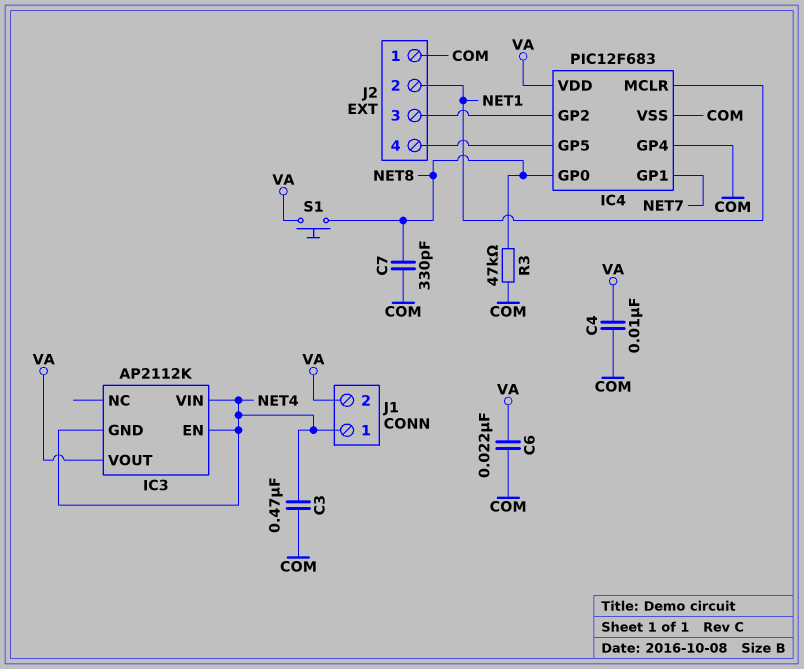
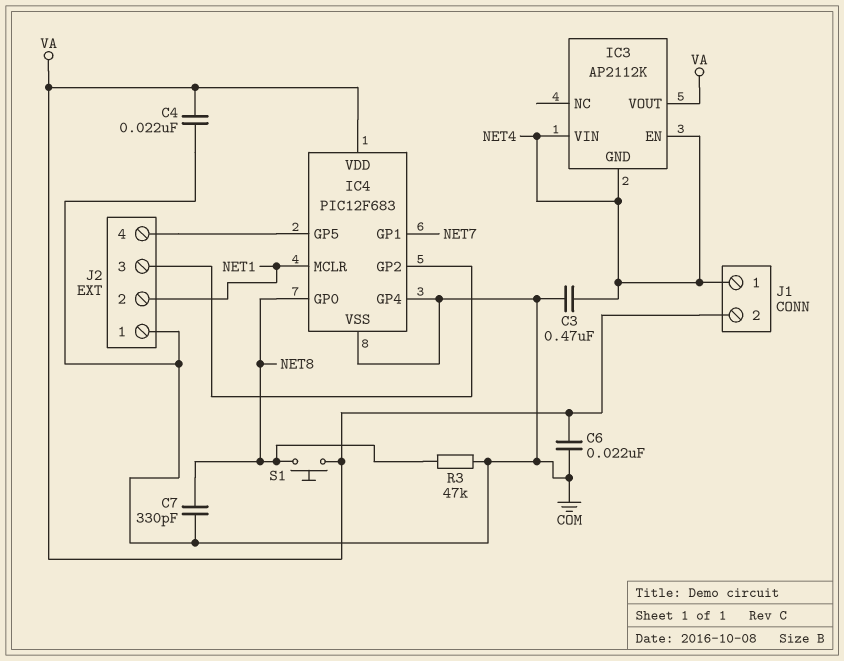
C4: 10nF (COM, VA) -> 22nF (COM, VA)

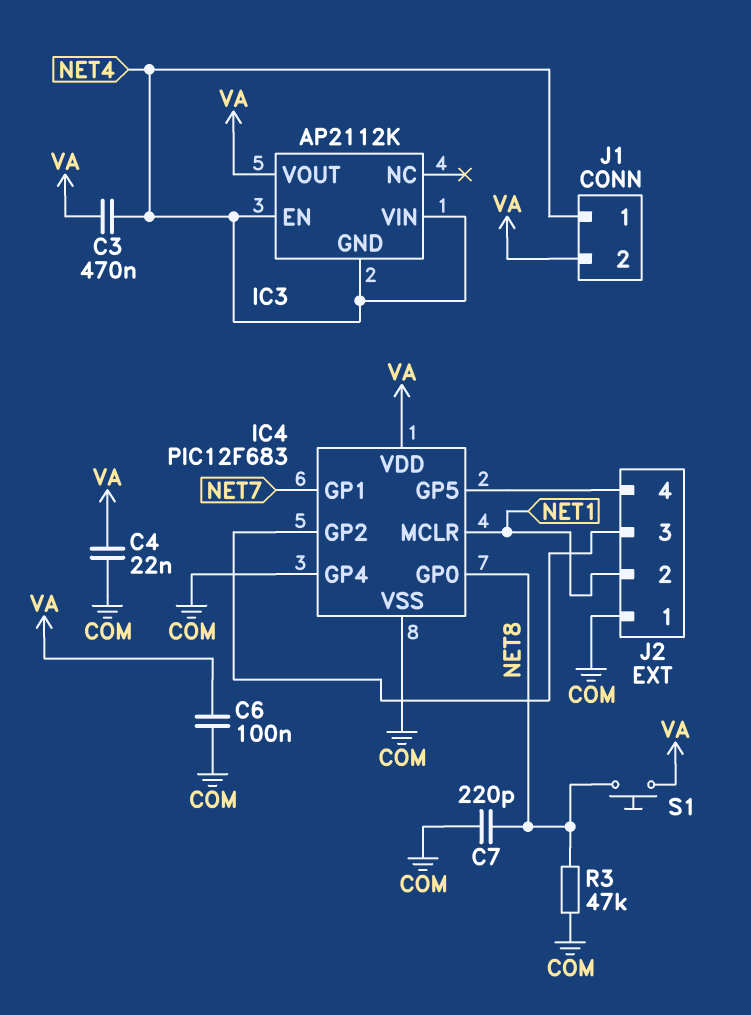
C3: 470nF (COM, NET4) -> 470nF (NET4, VA)
C6: 22nF (COM, VA) -> 100nF (COM, VA)
C7: 330pF (COM, NET8) -> 220pF (COM, NET8)

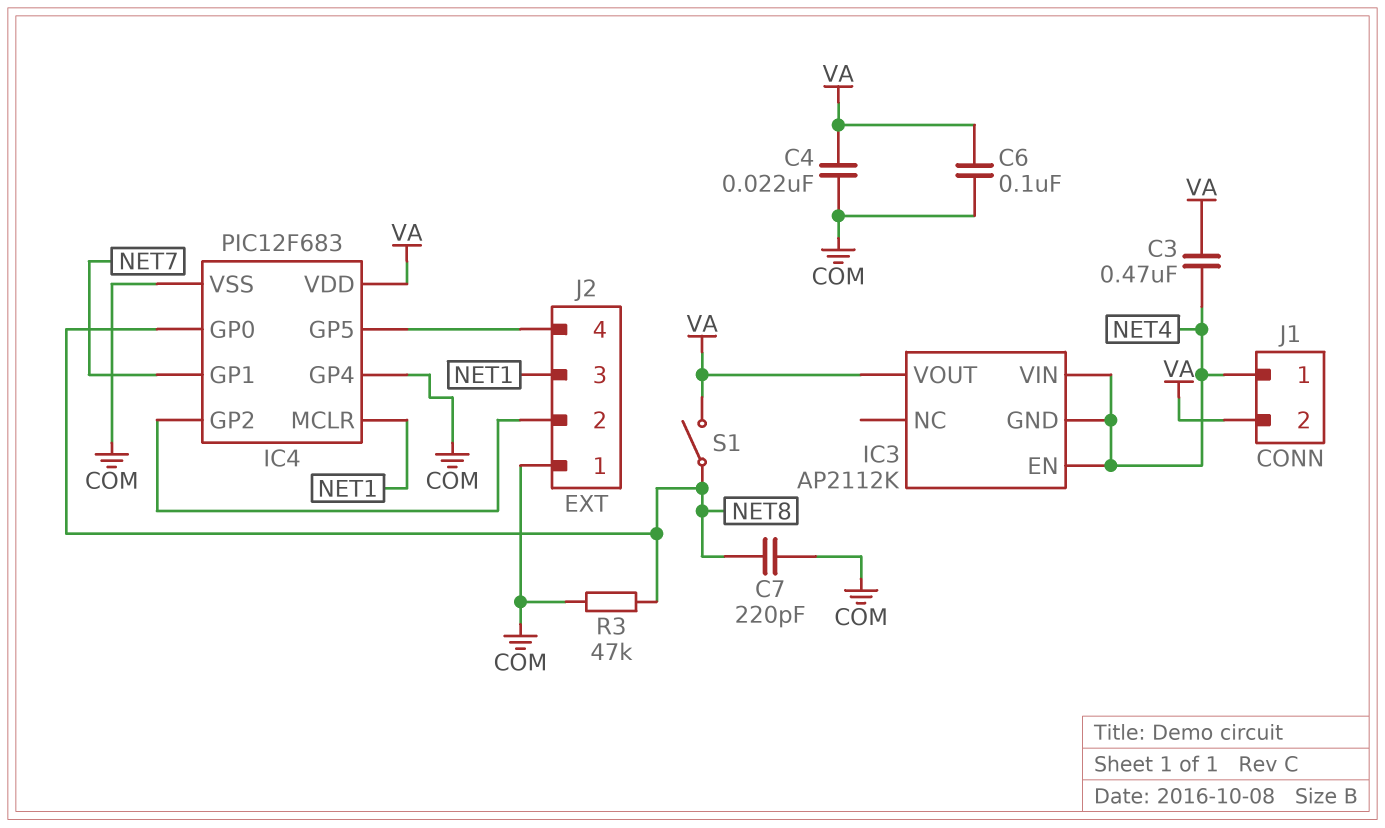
J2 pin 2: NET1 -> IC4/GP2
J2 pin 3: IC4/GP2 -> NET1
S1: button (NET8, VA) -> switch (NET8, VA)

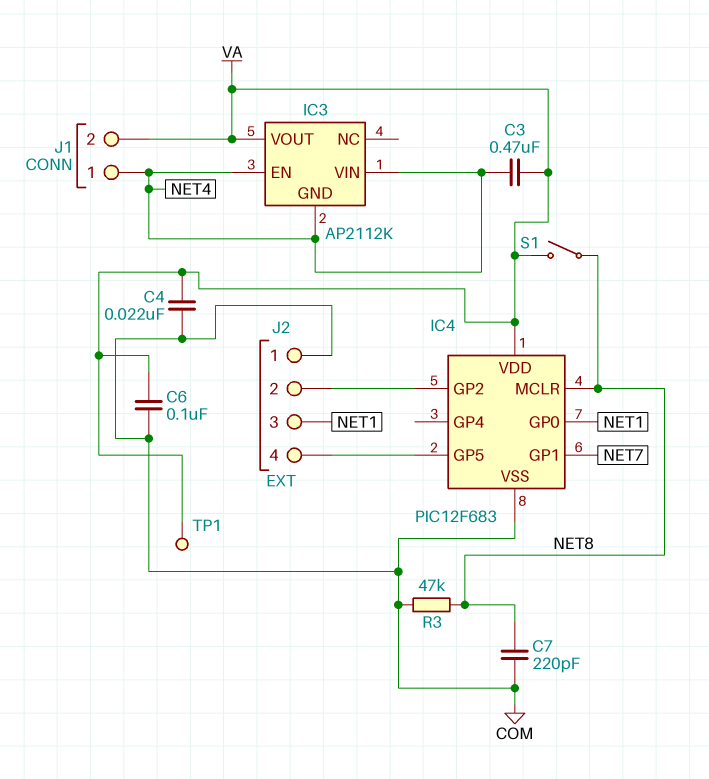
IC4 pin GP0: NET8 -> NET1
IC4 pin GP4: COM -> none
IC4 pin MCLR: NET1 -> NET8
TP1: none -> test point (VA)

